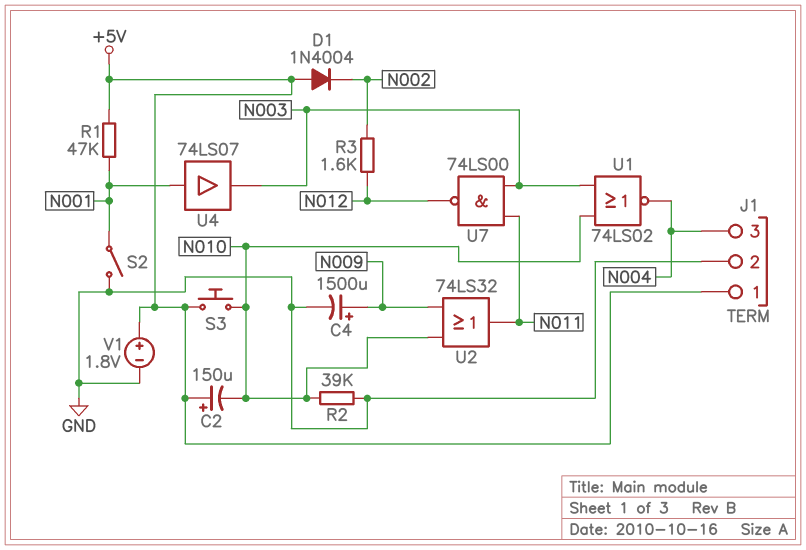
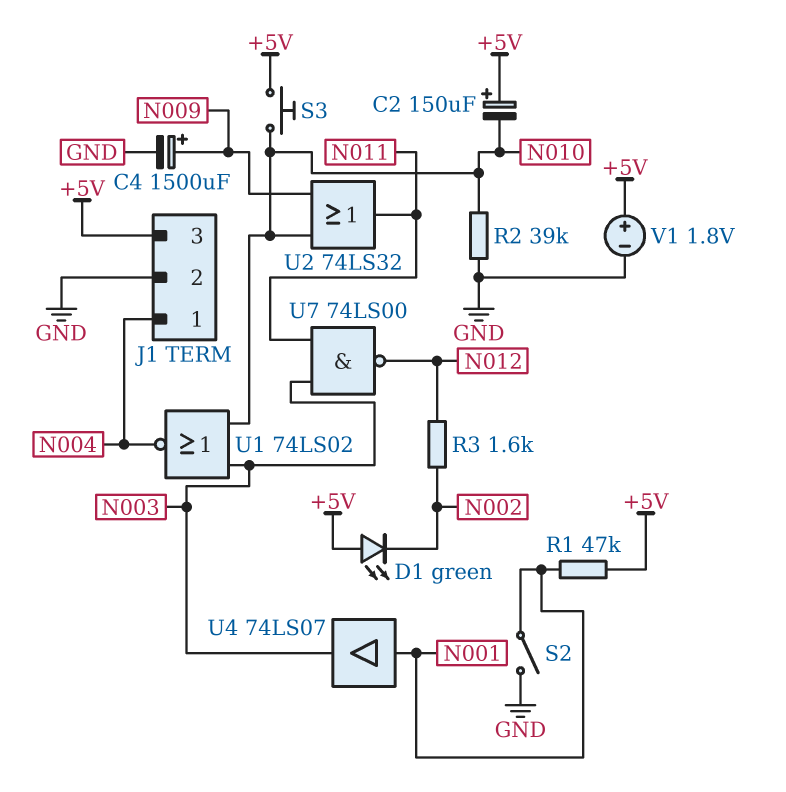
D1: diode 1N4004 (A +5V, K N002) -> LED green (A +5V, K N002)
J1 pin 1: +5V -> N004
J1 pin 3: N004 -> +5V

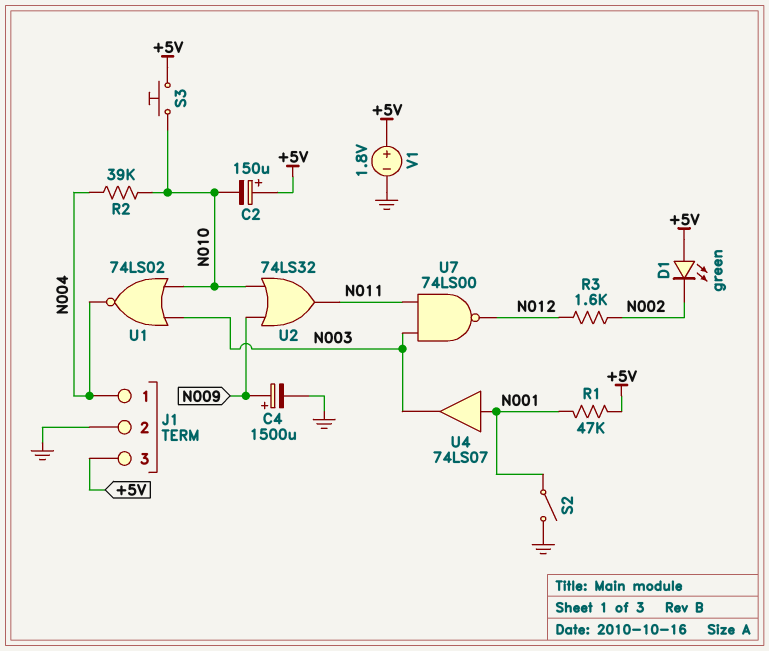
R2: 39k (GND, N010) -> 39k (N004, N010)

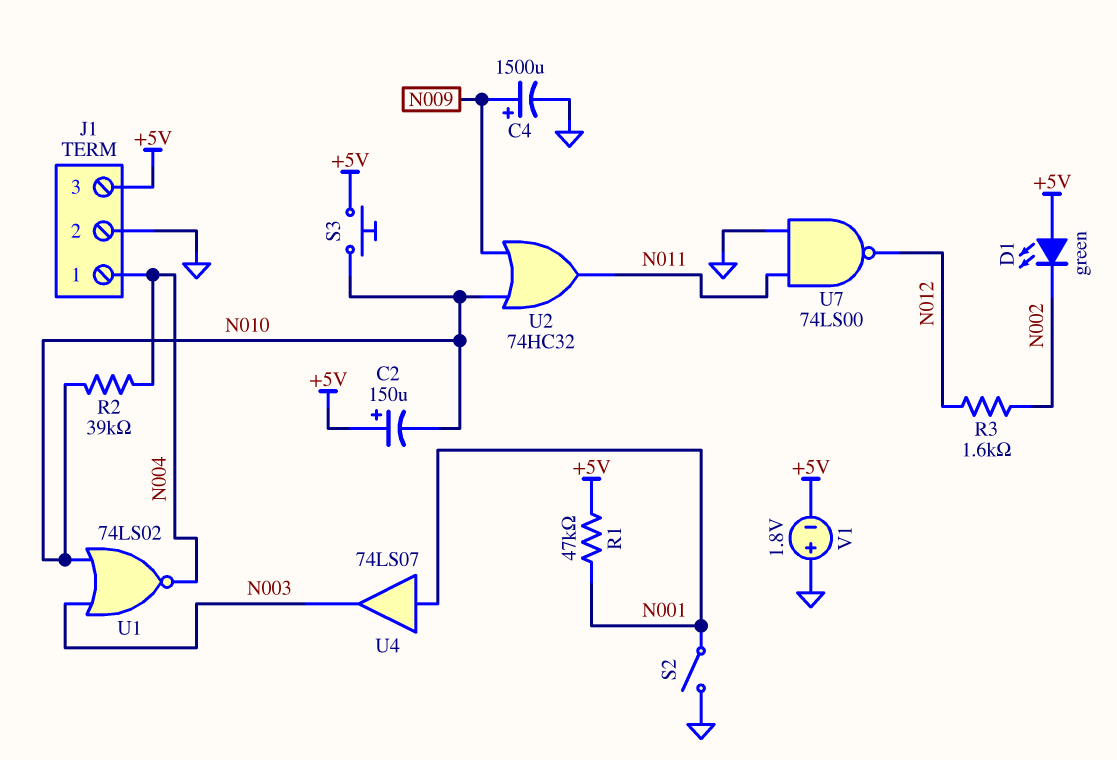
U2: OR 74LS32 (in N009, in N010, out N011) -> OR 74HC32 (in N009, in N010, out N011)
U7: NAND 74LS00 (in N003, in N011, out N012) -> NAND 74LS00 (in GND, in N011, out N012)
V1: 1.8V (plus +5V, minus GND) -> 1.8V (plus GND, minus +5V)

